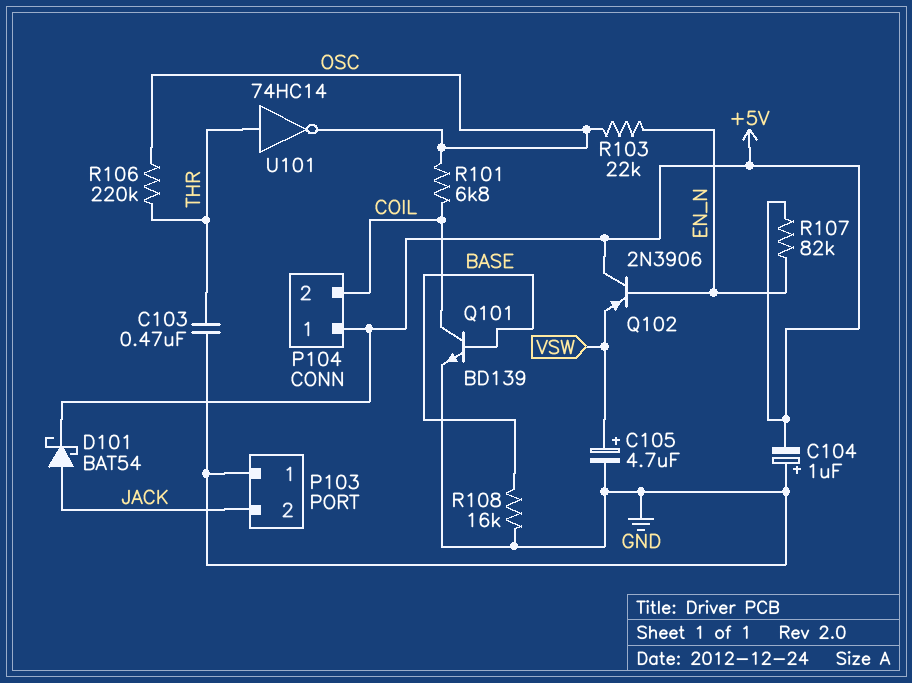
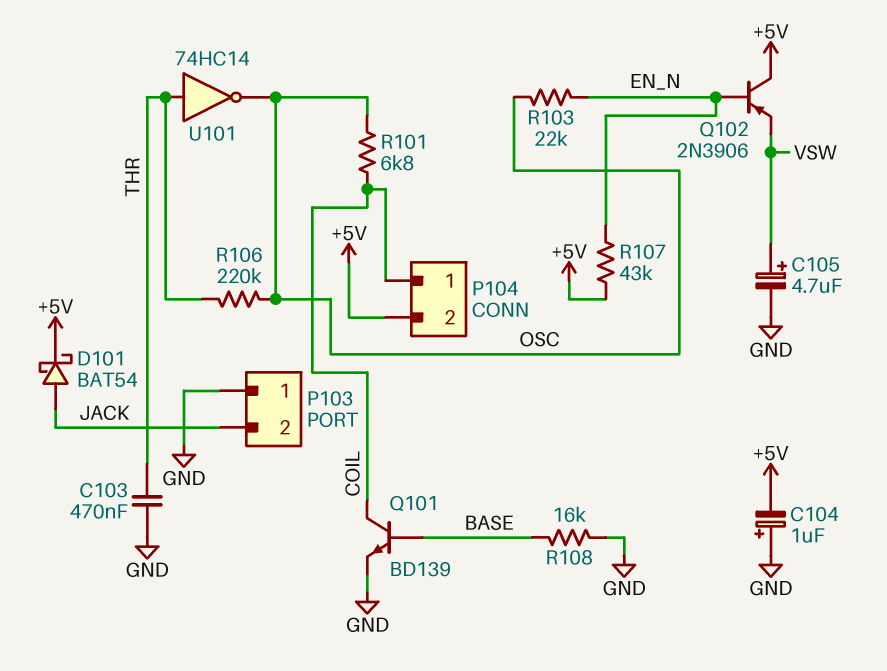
P104 pin 1: +5V -> COIL
P104 pin 2: COIL -> +5V
R107: 82k (+5V, EN_N) -> 43k (+5V, EN_N)

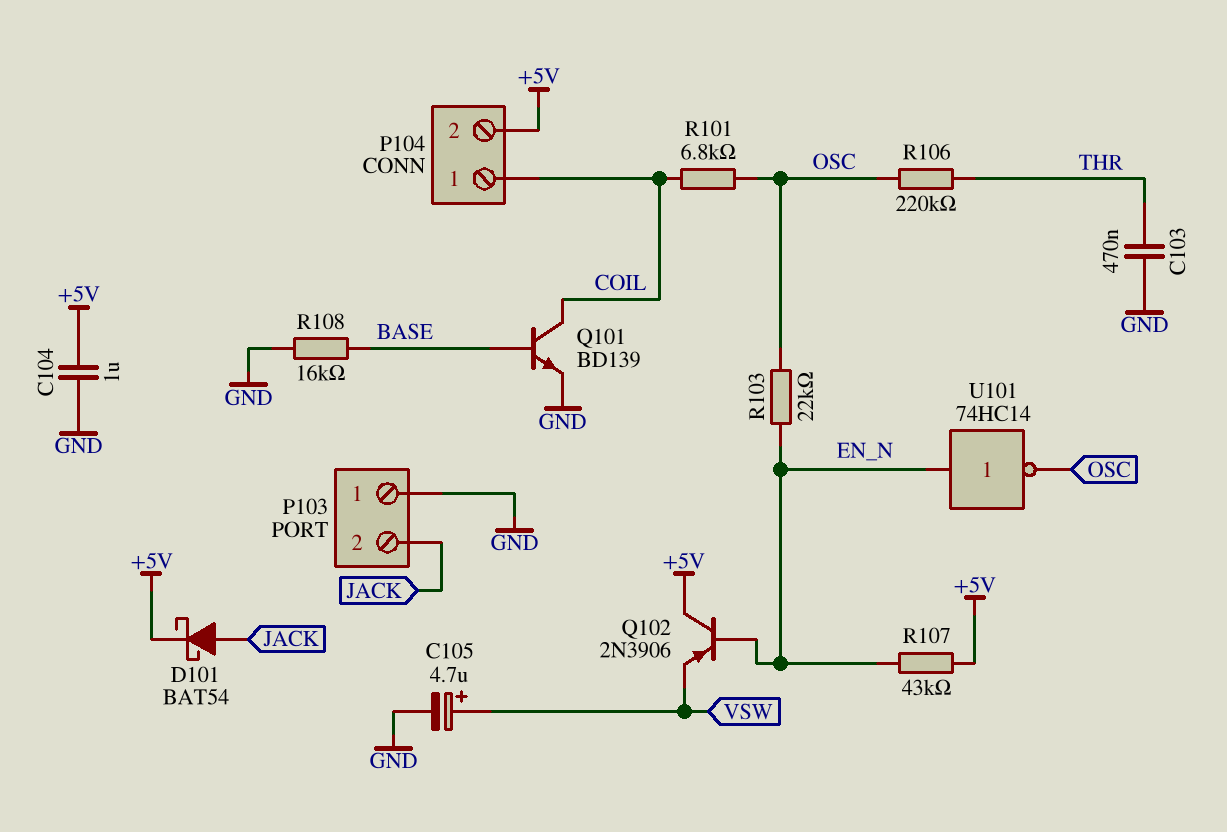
C104: 1uF (plus GND, minus +5V) -> 1uF (+5V, GND)
U101: NOT 74HC14 (in THR, out OSC) -> NOT 74HC14 (in EN_N, out OSC)

